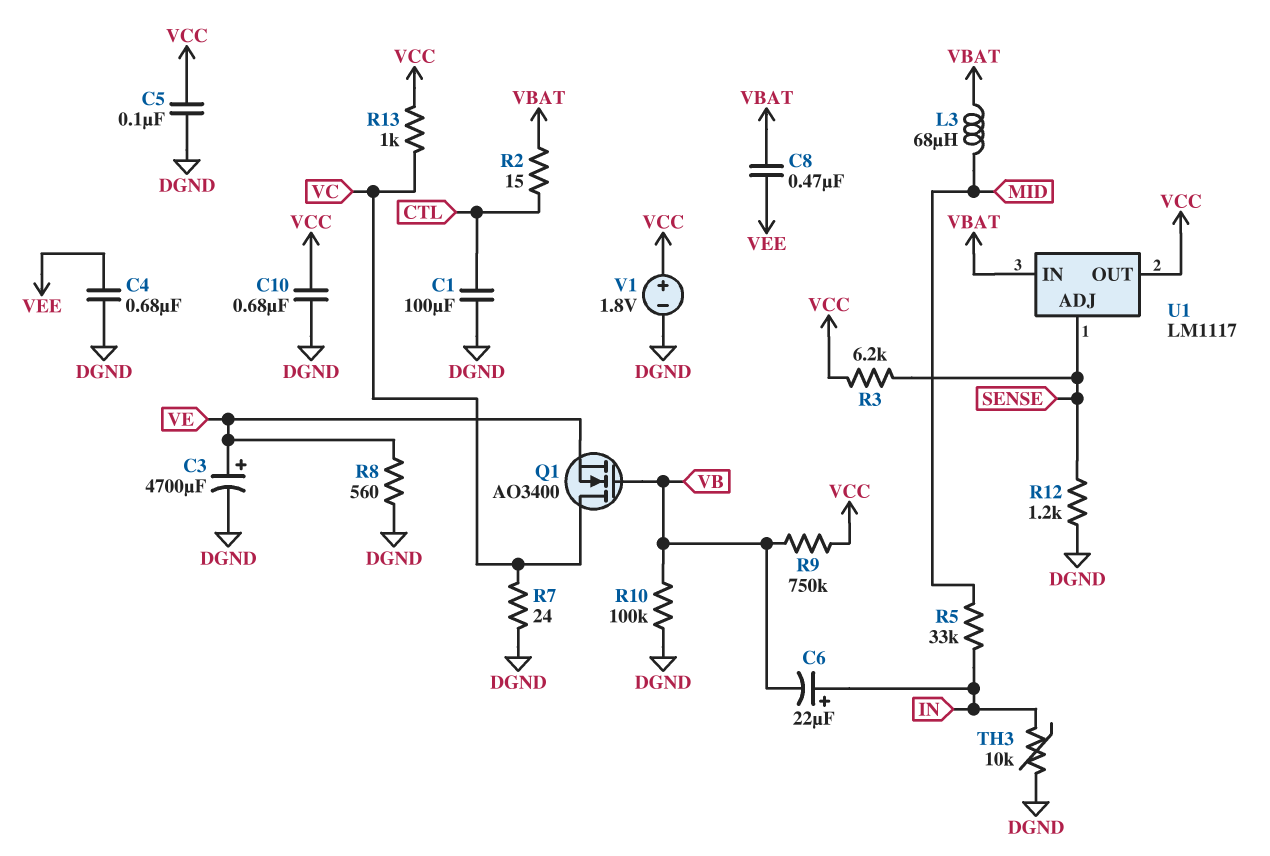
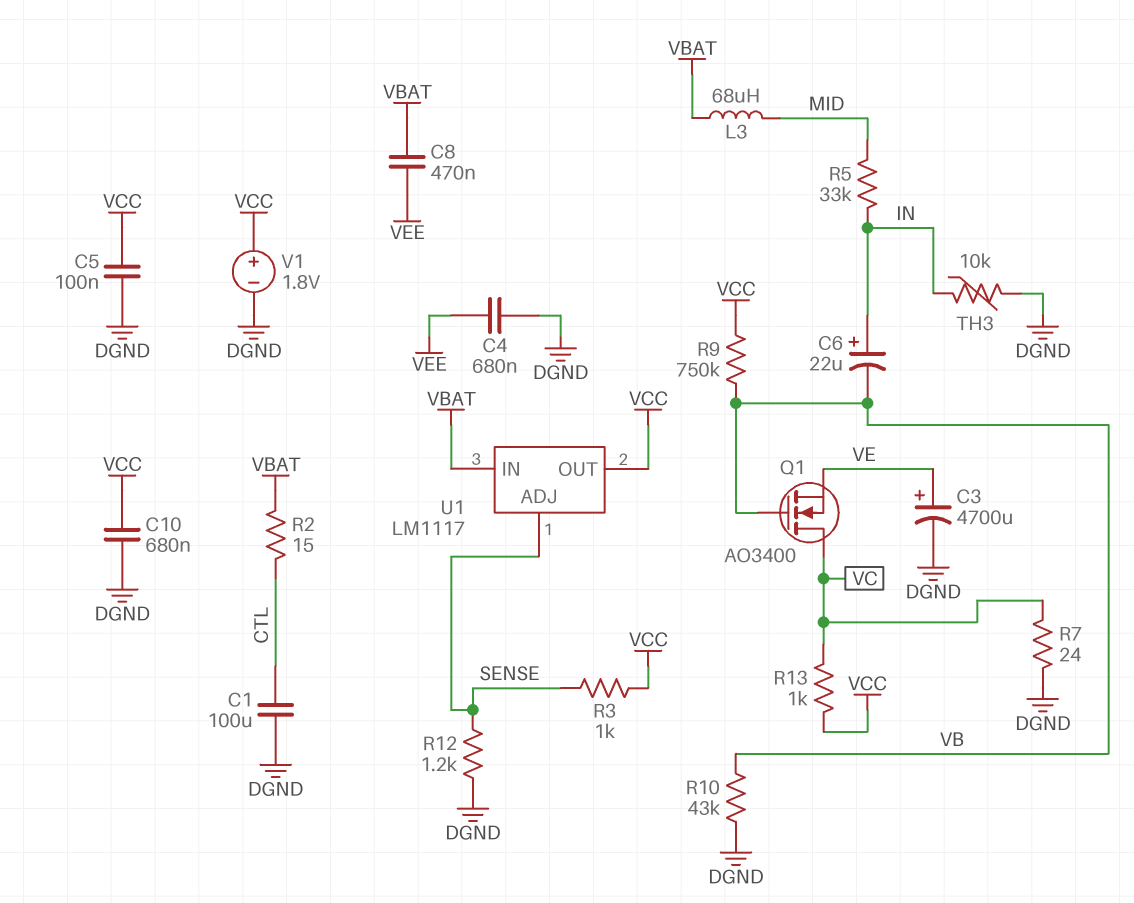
R3: 6.2k (SENSE, VCC) -> 1k (SENSE, VCC)
R8: 560 (DGND, VE) -> none
R10: 100k (DGND, VB) -> 43k (DGND, VB)

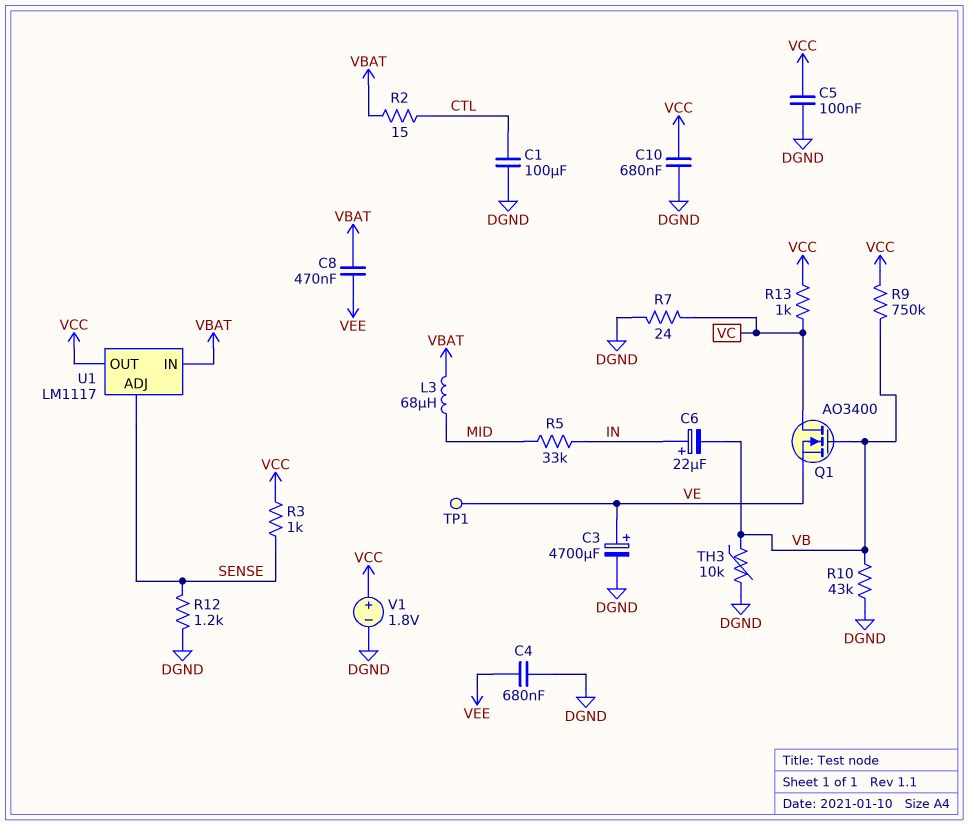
TH3: 10k (DGND, IN) -> 10k (DGND, VB)
TP1: none -> test point (VE)

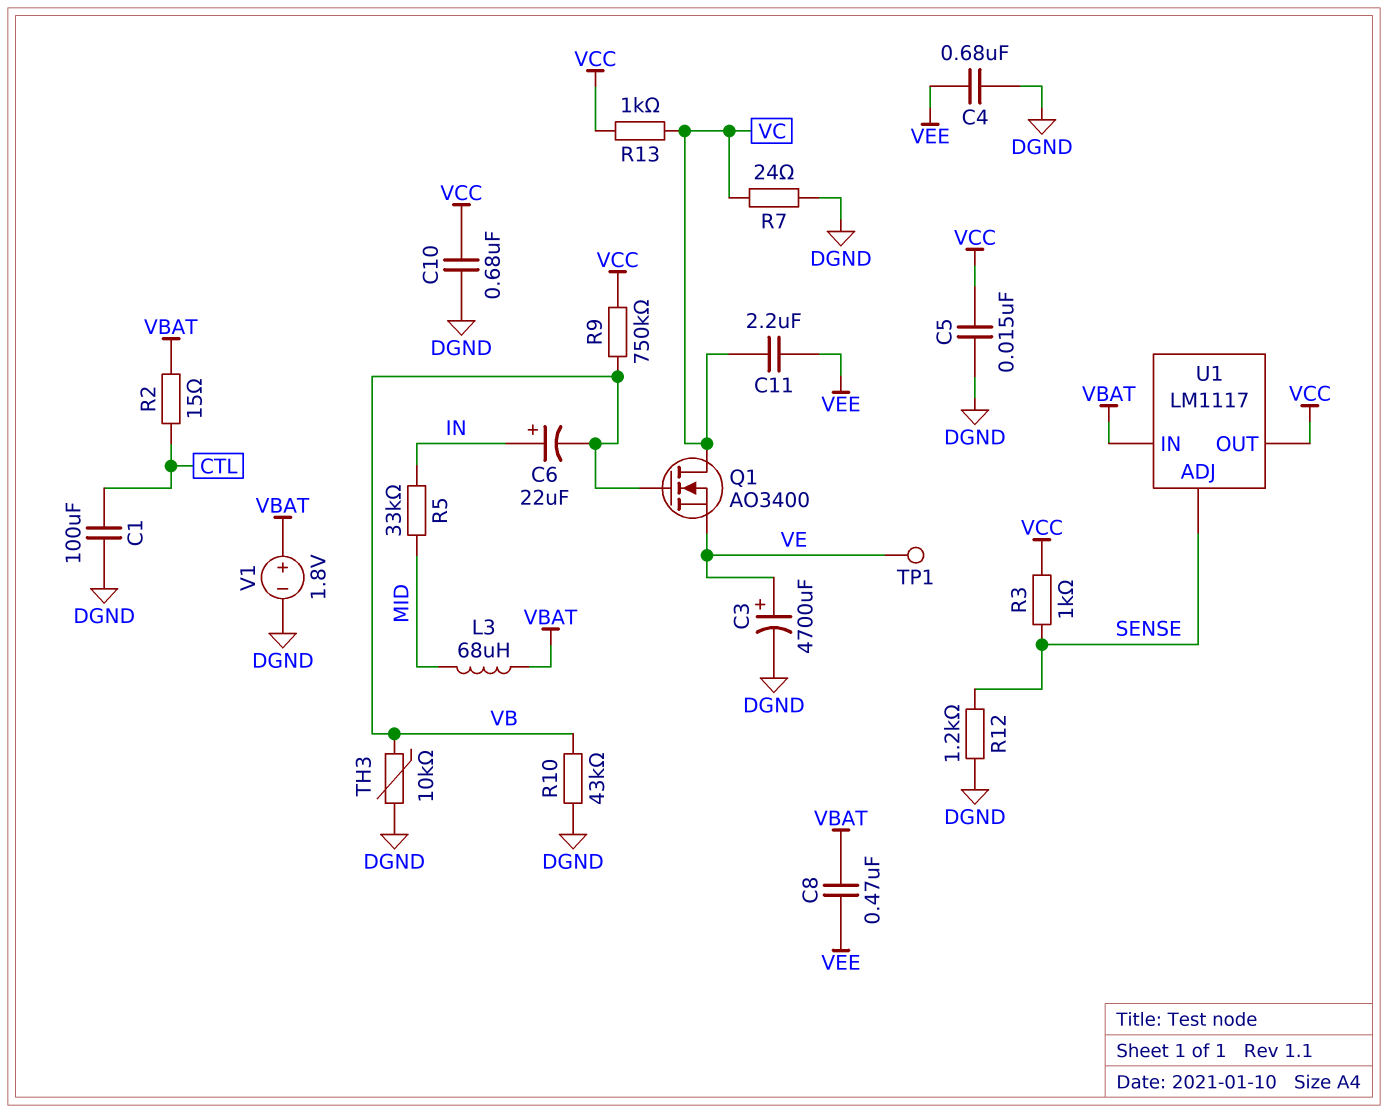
C5: 100nF (DGND, VCC) -> 15nF (DGND, VCC)
C11: none -> 2.2uF (VC, VEE)
V1: 1.8V (plus VCC, minus DGND) -> 1.8V (plus VBAT, minus DGND)

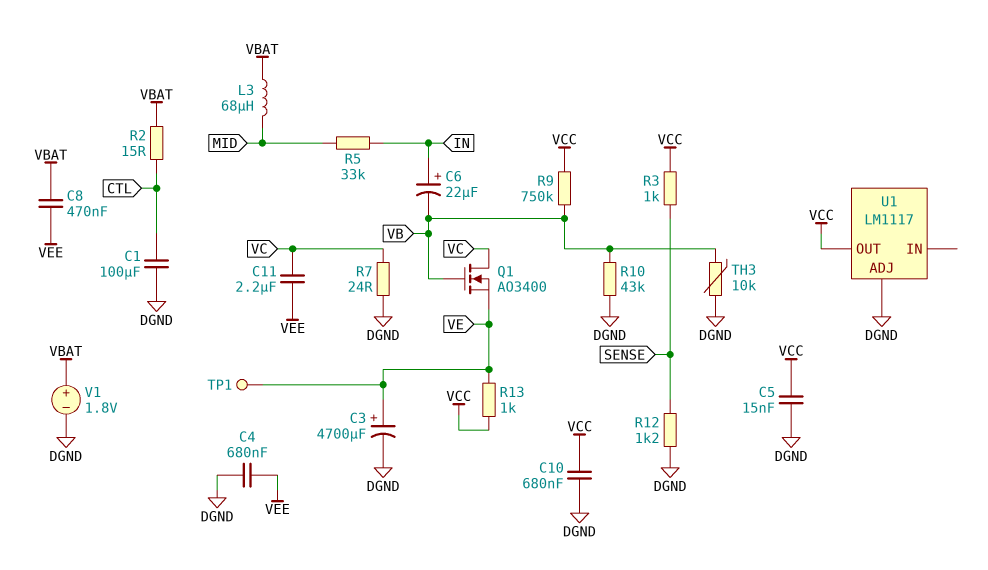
R13: 1k (VC, VCC) -> 1k (VCC, VE)
U1 pin ADJ: SENSE -> DGND
U1 pin IN: VBAT -> none

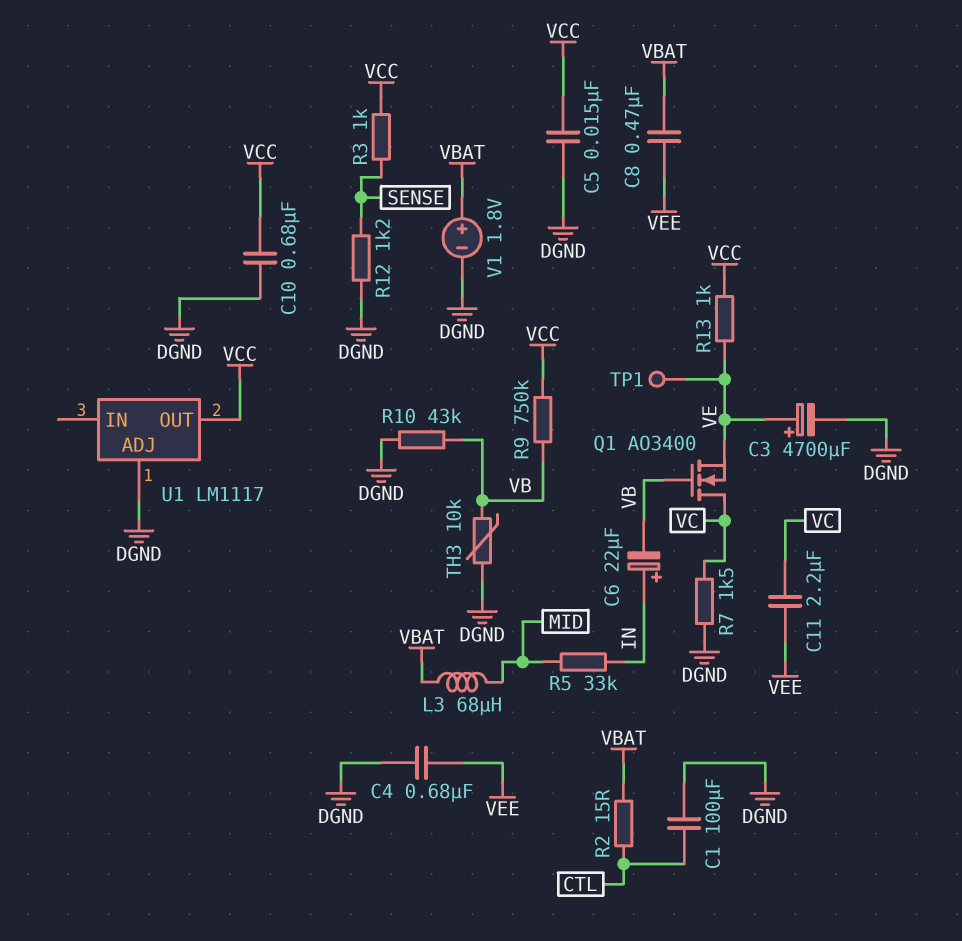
R7: 24 (DGND, VC) -> 1.5k (DGND, VC)

